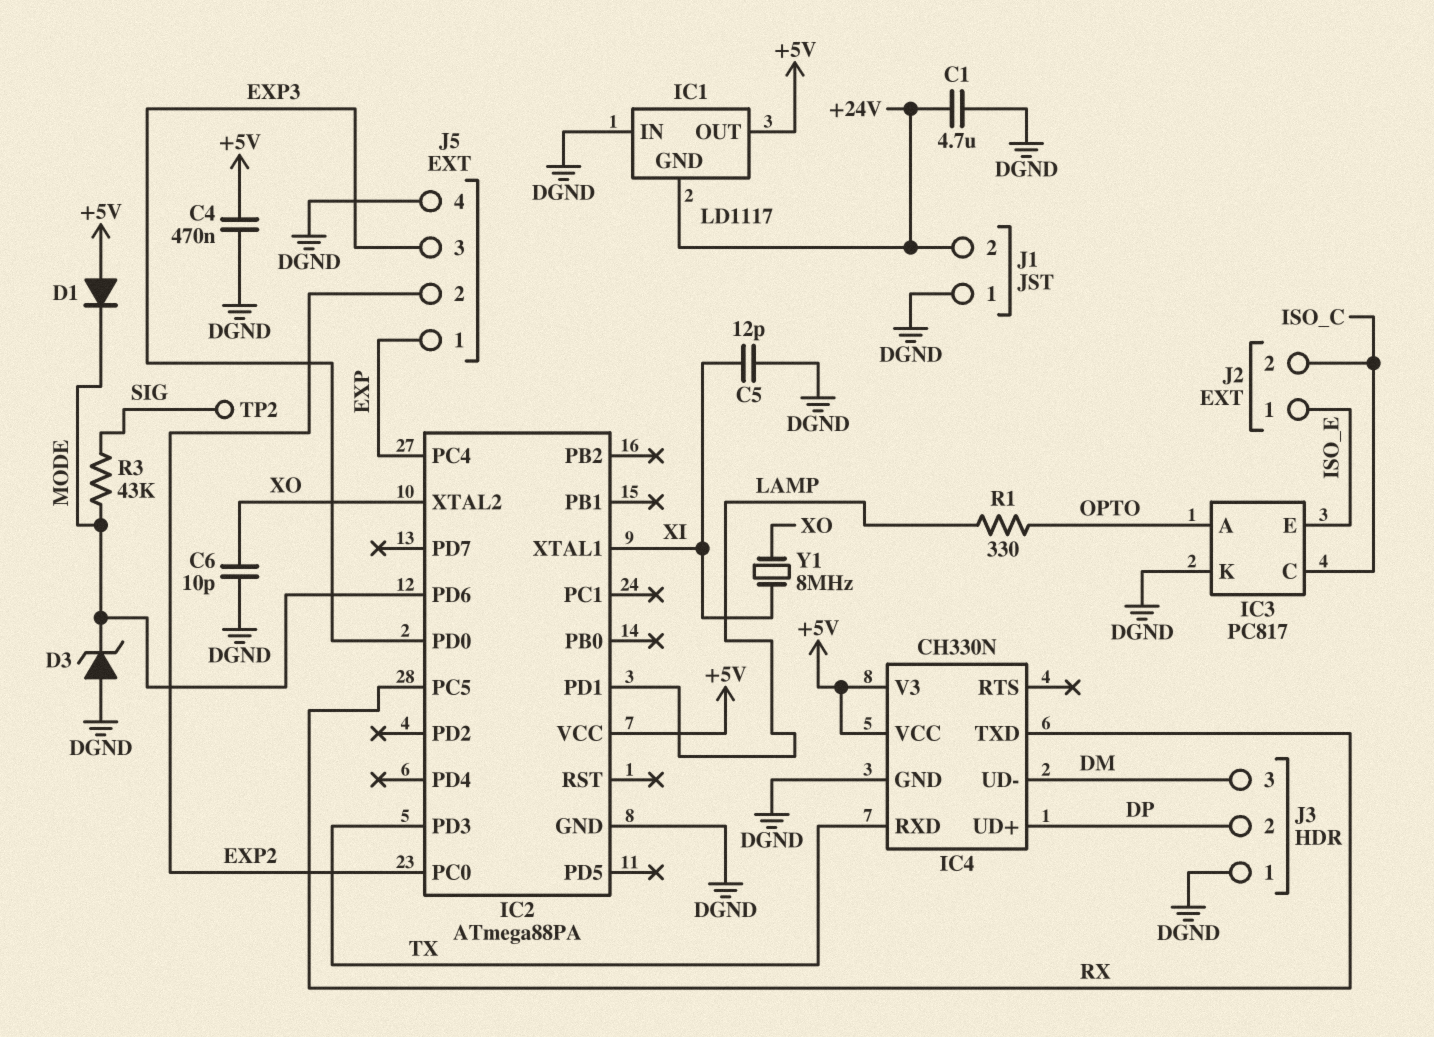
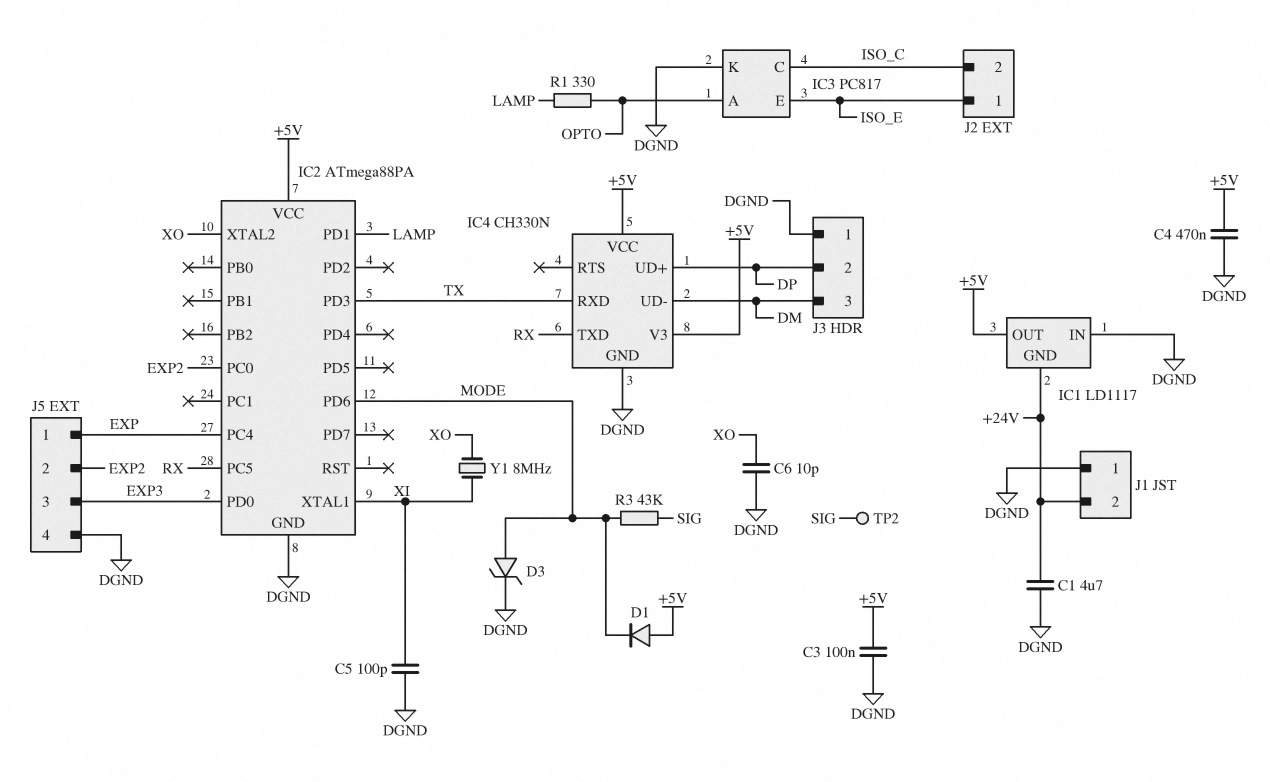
C3: none -> 100nF (+5V, DGND)
C5: 12pF (DGND, XI) -> 100pF (DGND, XI)
D3: zener (A DGND, K MODE) -> zener (A MODE, K DGND)

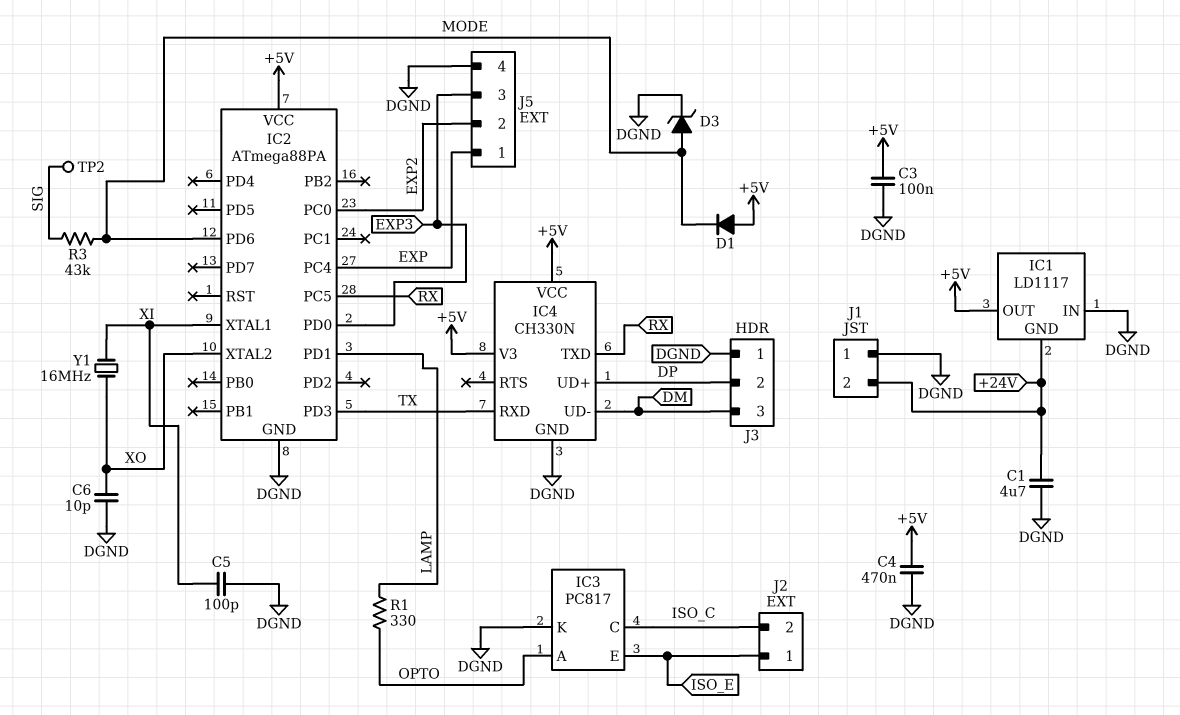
Y1: 8MHz (XI, XO) -> 16MHz (XI, XO)

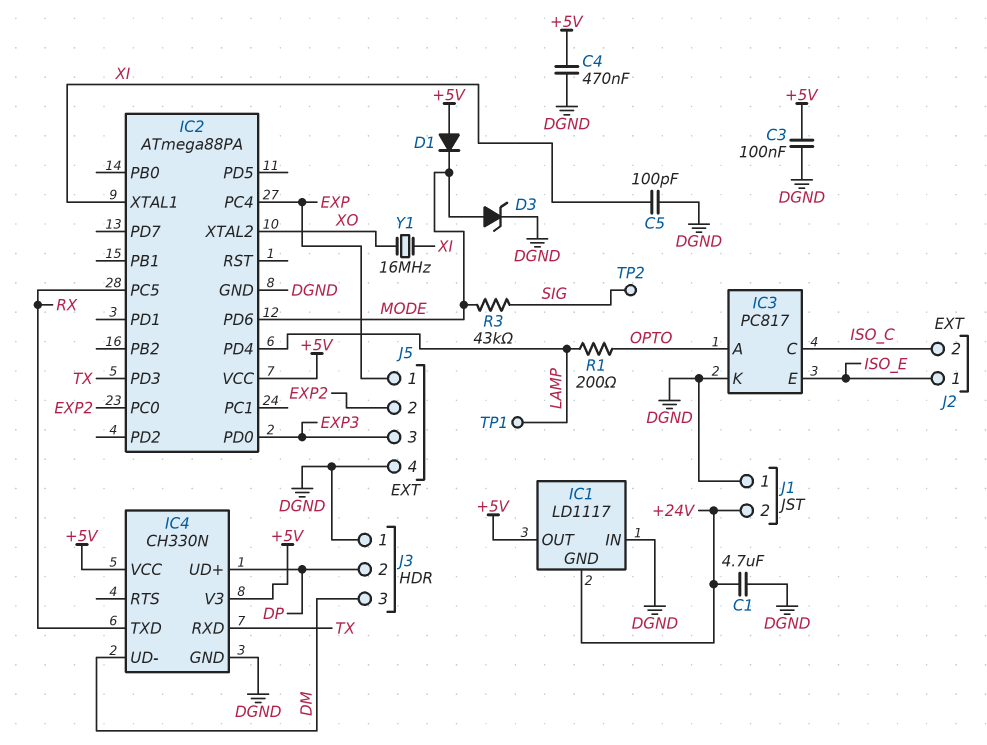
C6: 10pF (DGND, XO) -> none
IC2 pin PD1: LAMP -> none
IC2 pin PD4: none -> LAMP
R1: 330 (LAMP, OPTO) -> 200 (LAMP, OPTO)
TP1: none -> test point (LAMP)

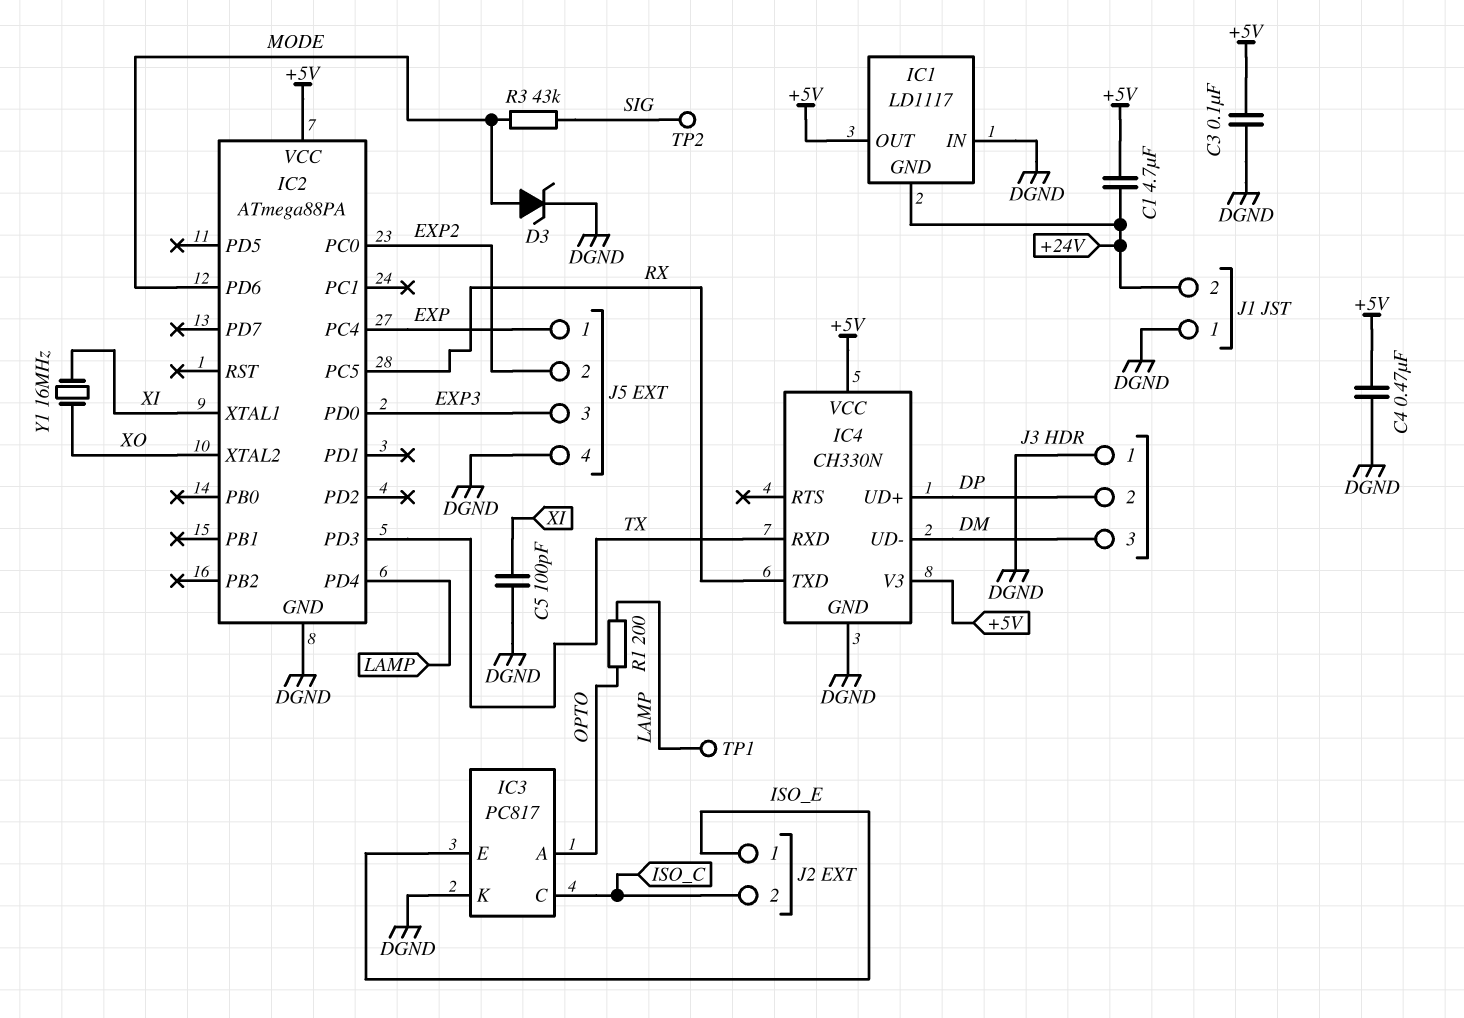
C1: 4.7uF (+24V, DGND) -> 4.7uF (+5V, +24V)
D1: diode (A +5V, K MODE) -> none

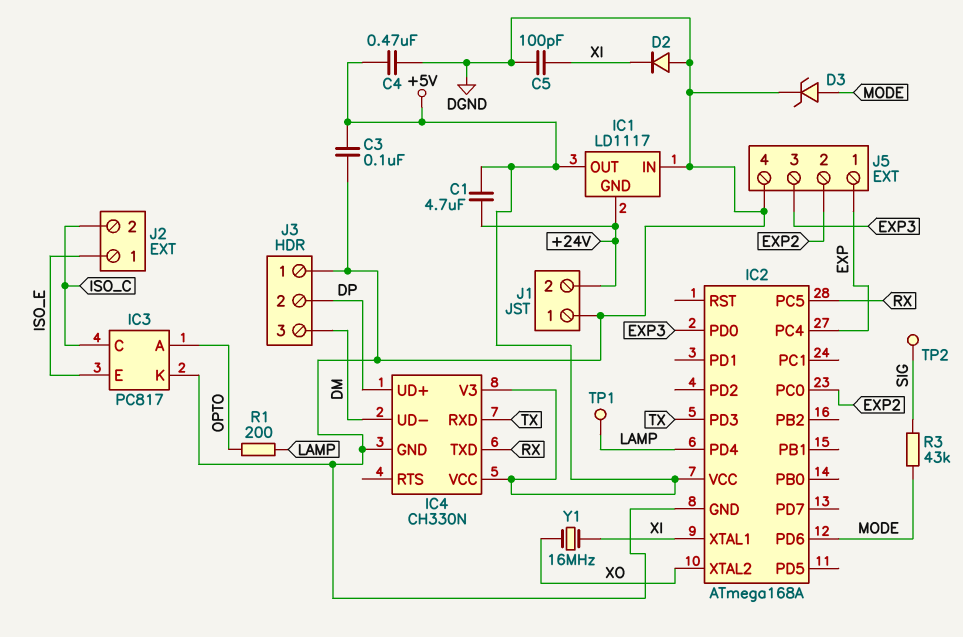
D2: none -> diode (A DGND, K XI)
IC2: ATmega88PA -> ATmega168A

